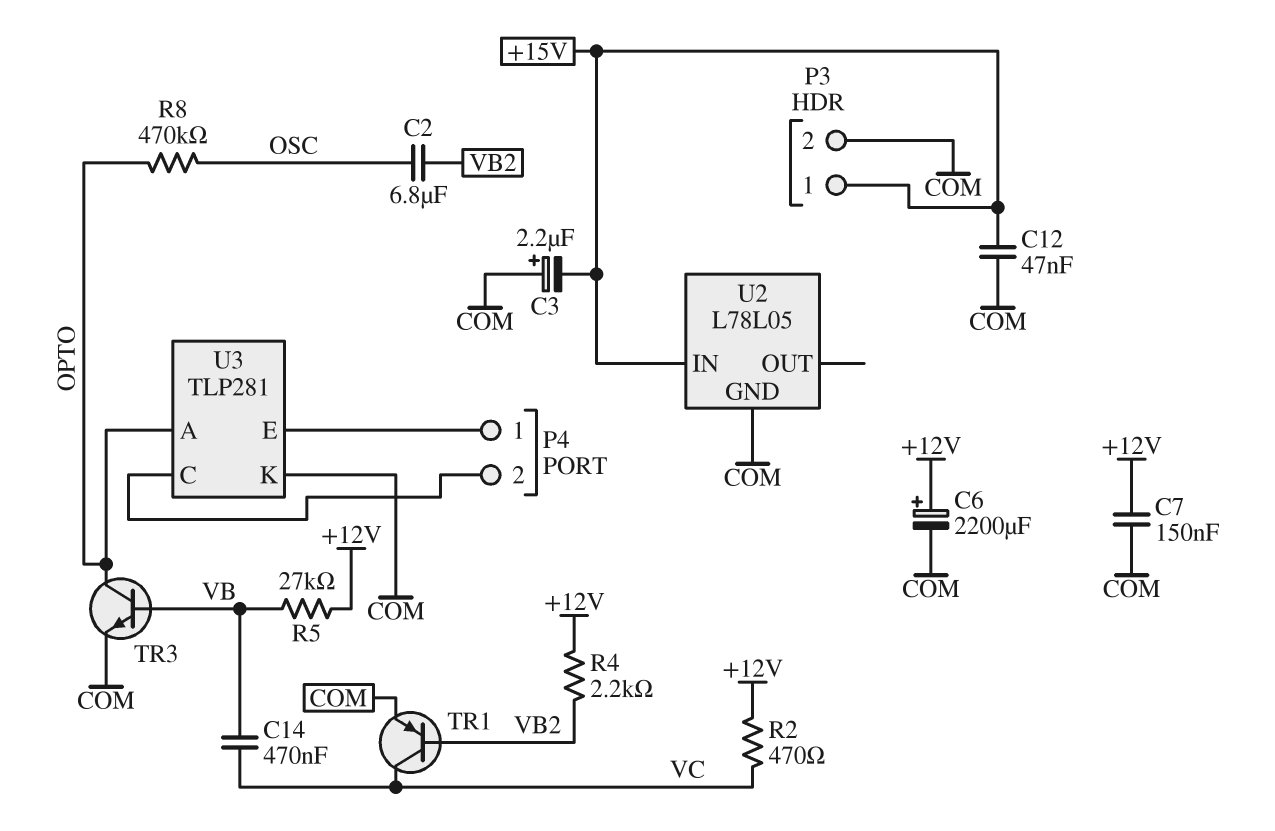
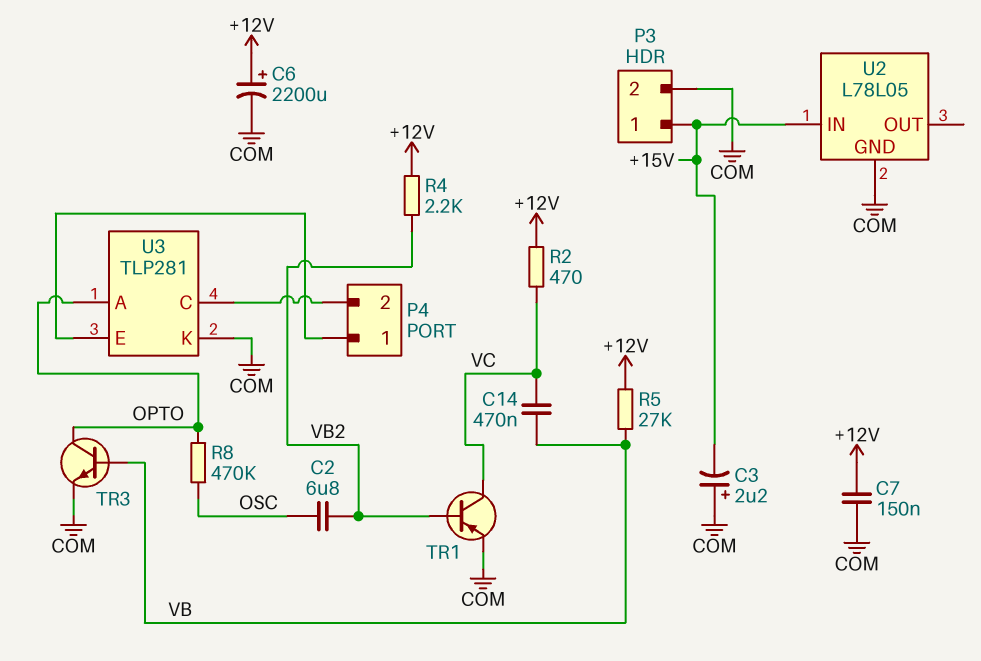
C12: 47nF (+15V, COM) -> none

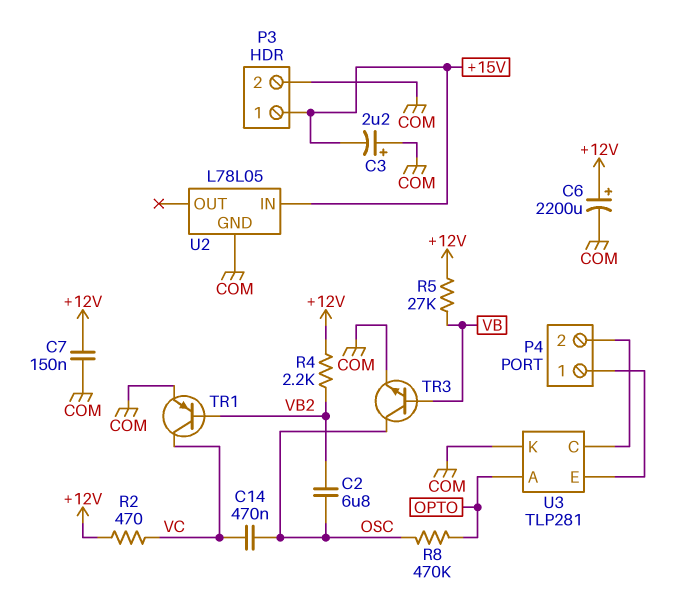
C14: 470nF (VB, VC) -> 470nF (OSC, VC)
TR3: NPN (B VB, C OPTO, E COM) -> NPN (B VB, C OSC, E COM)

